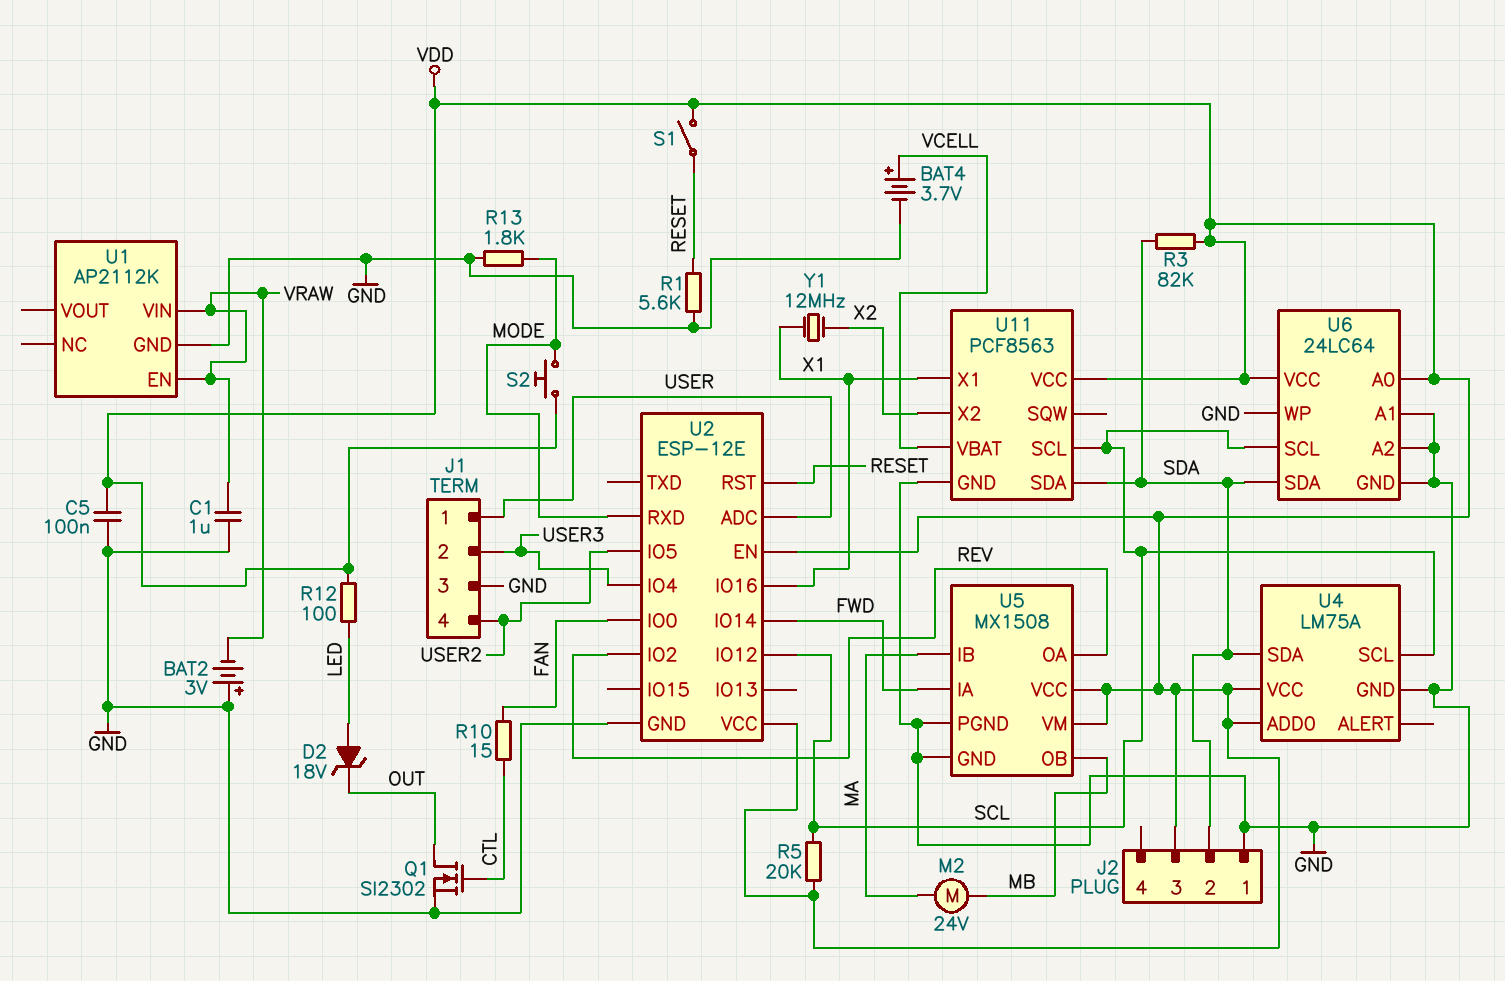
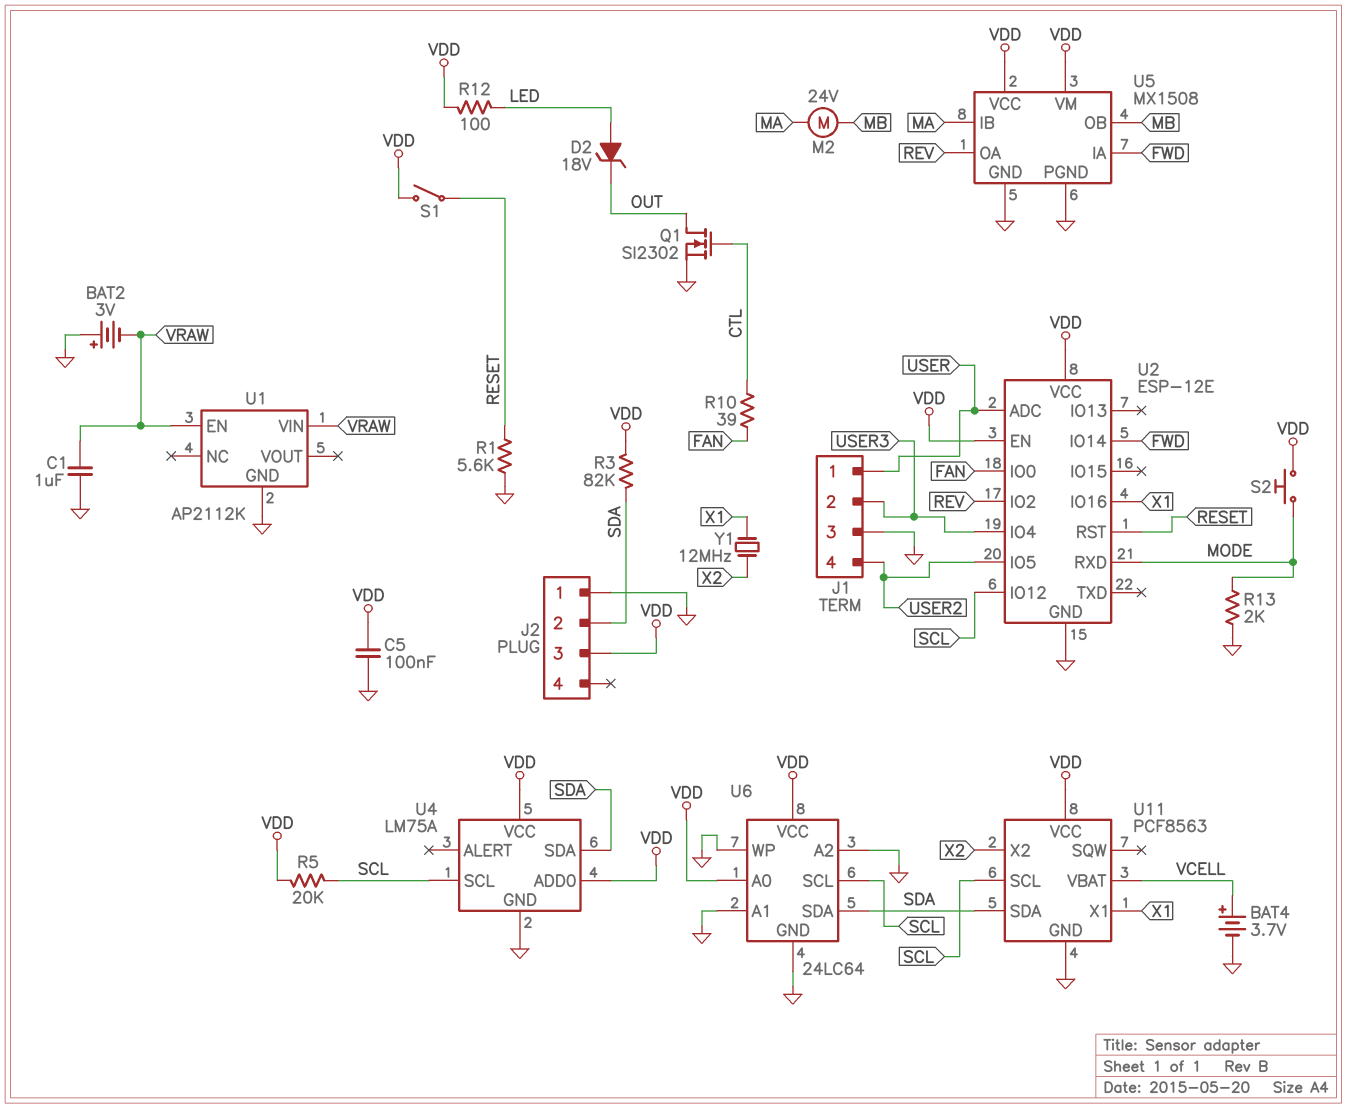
R10: 15 (CTL, FAN) -> 39 (CTL, FAN)
R13: 1.8k (GND, MODE) -> 2k (GND, MODE)

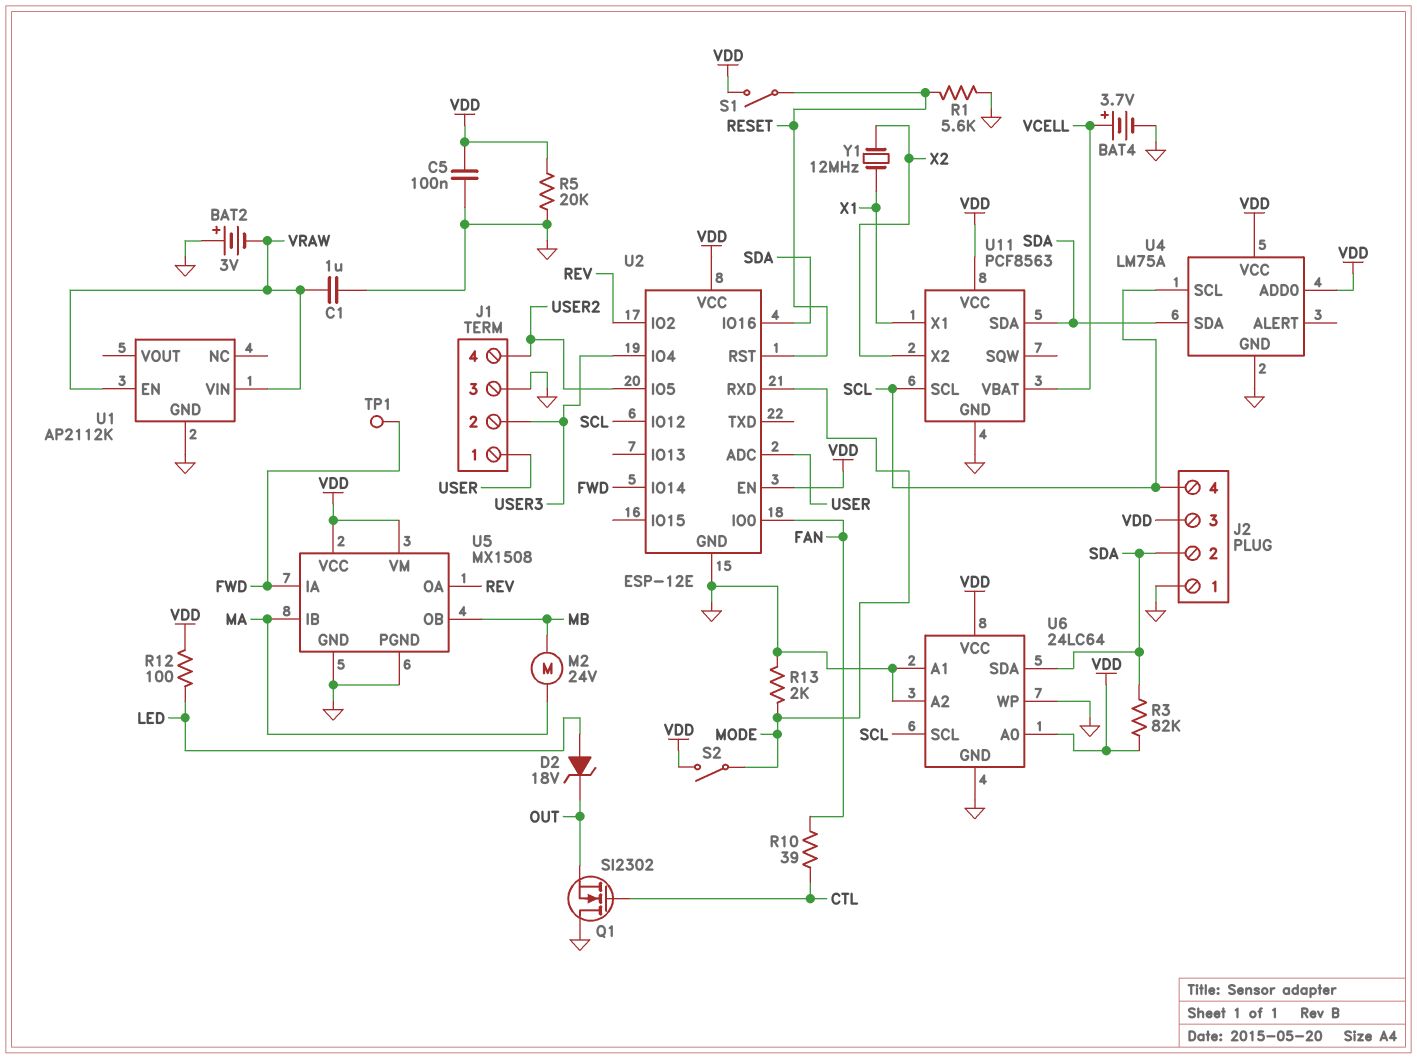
J2 pin 4: none -> SCL
Q1: NMOS SI2302 (G CTL, D OUT, S GND) -> NMOS SI2302 (G CTL, D GND, S OUT)
R5: 20k (SCL, VDD) -> 20k (GND, VDD)
S2: button (MODE, VDD) -> switch (MODE, VDD)
TP1: none -> test point (FWD)
U2 pin IO16: X1 -> SDA

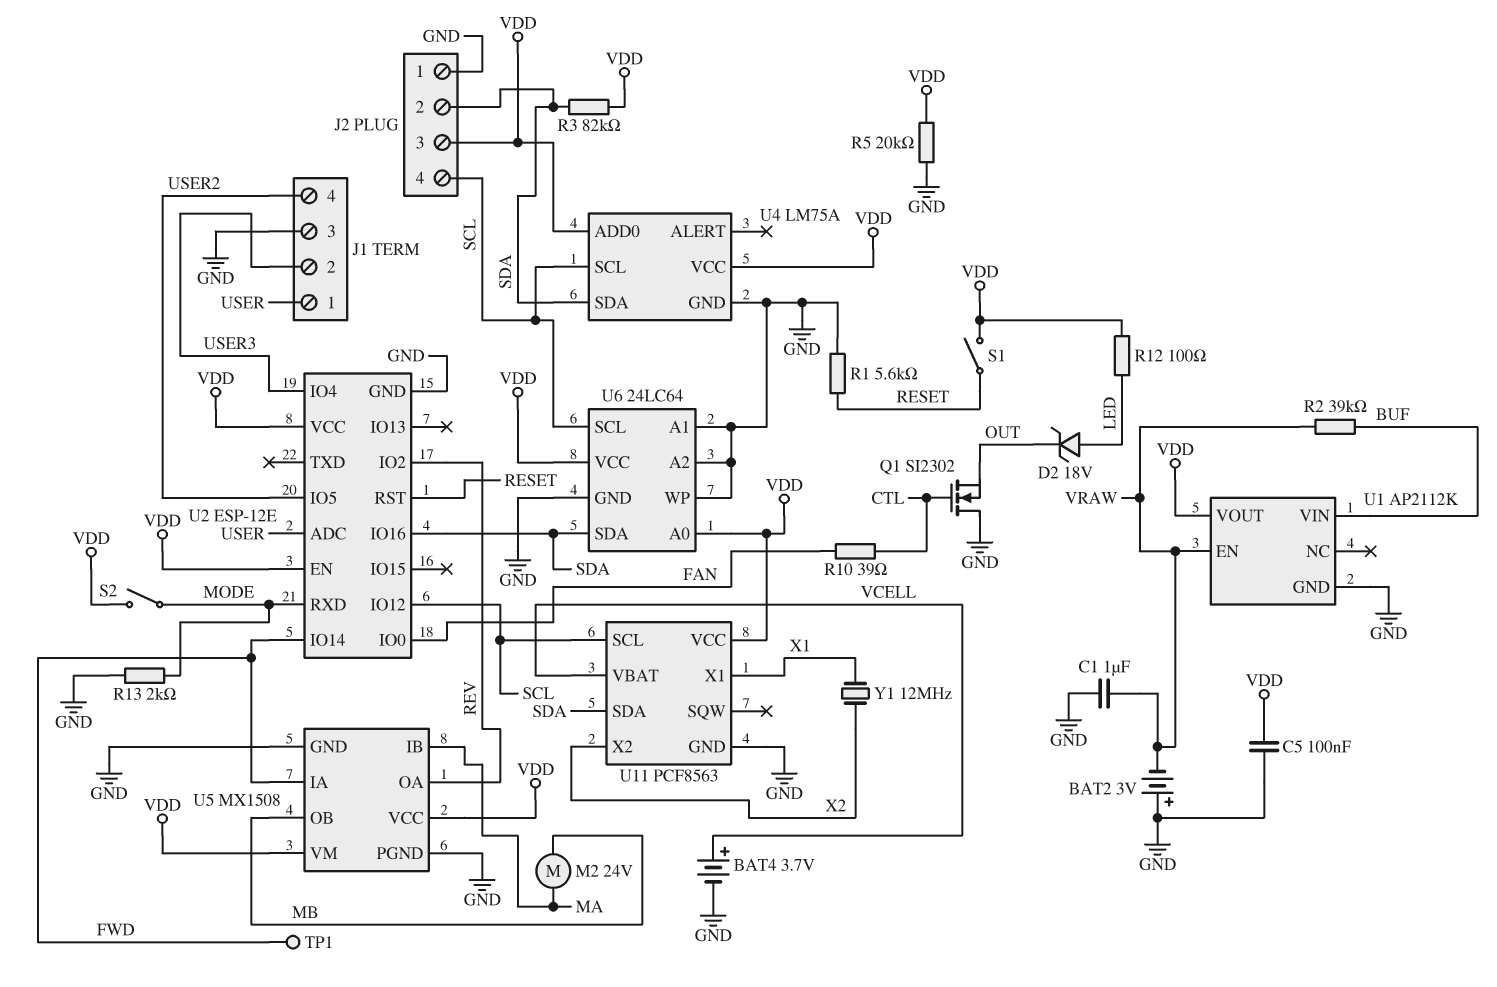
R2: none -> 39k (BUF, VRAW)
U1 pin VIN: VRAW -> BUF
U1 pin VOUT: none -> VDD

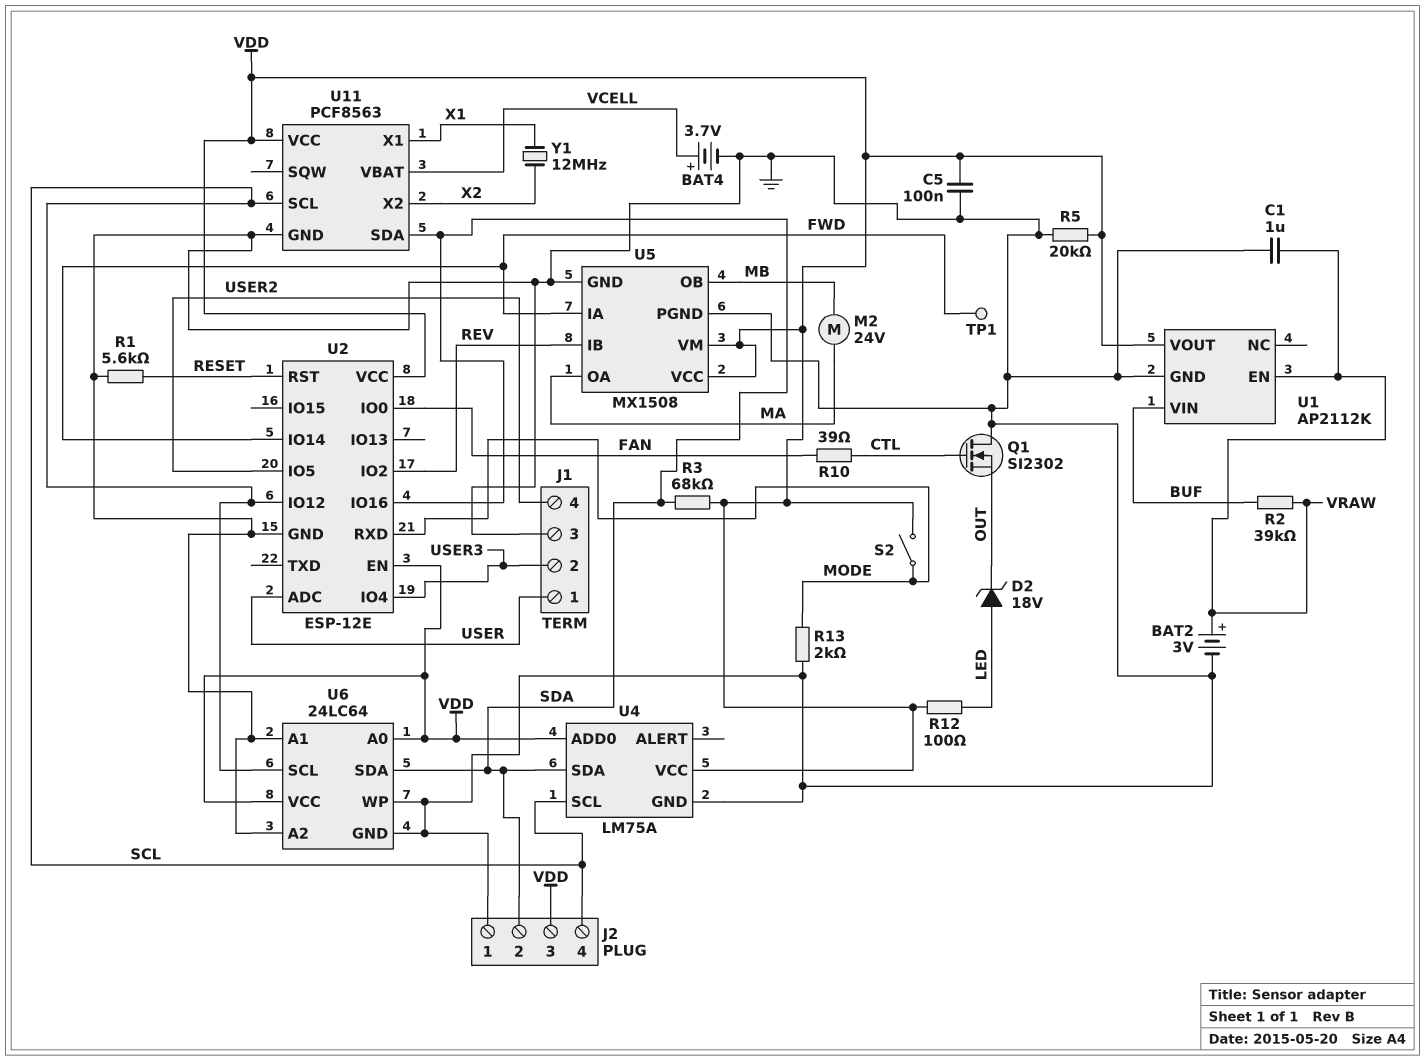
BAT2: 3V (plus GND, minus VRAW) -> 3V (plus VRAW, minus GND)
R3: 82k (SDA, VDD) -> 68k (SDA, VDD)
S1: switch (RESET, VDD) -> none
U5 pin IB: MA -> REV
U5 pin OA: REV -> MA

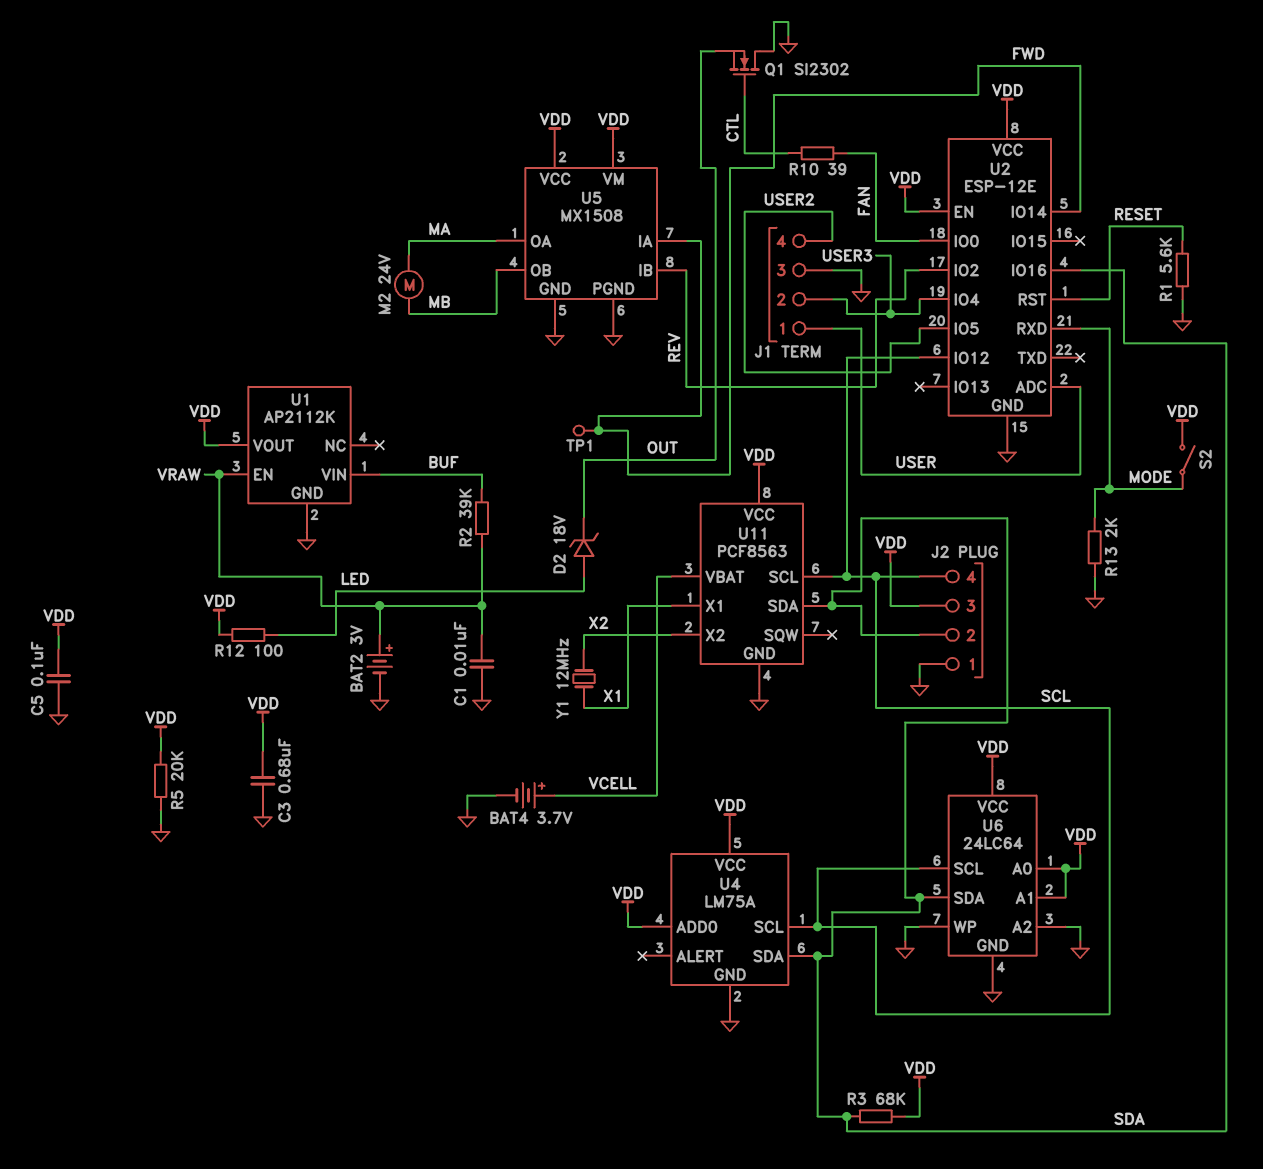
C1: 1uF (GND, VRAW) -> 10nF (GND, VRAW)
C3: none -> 680nF (GND, VDD)
U6 pin A1: GND -> VDD

